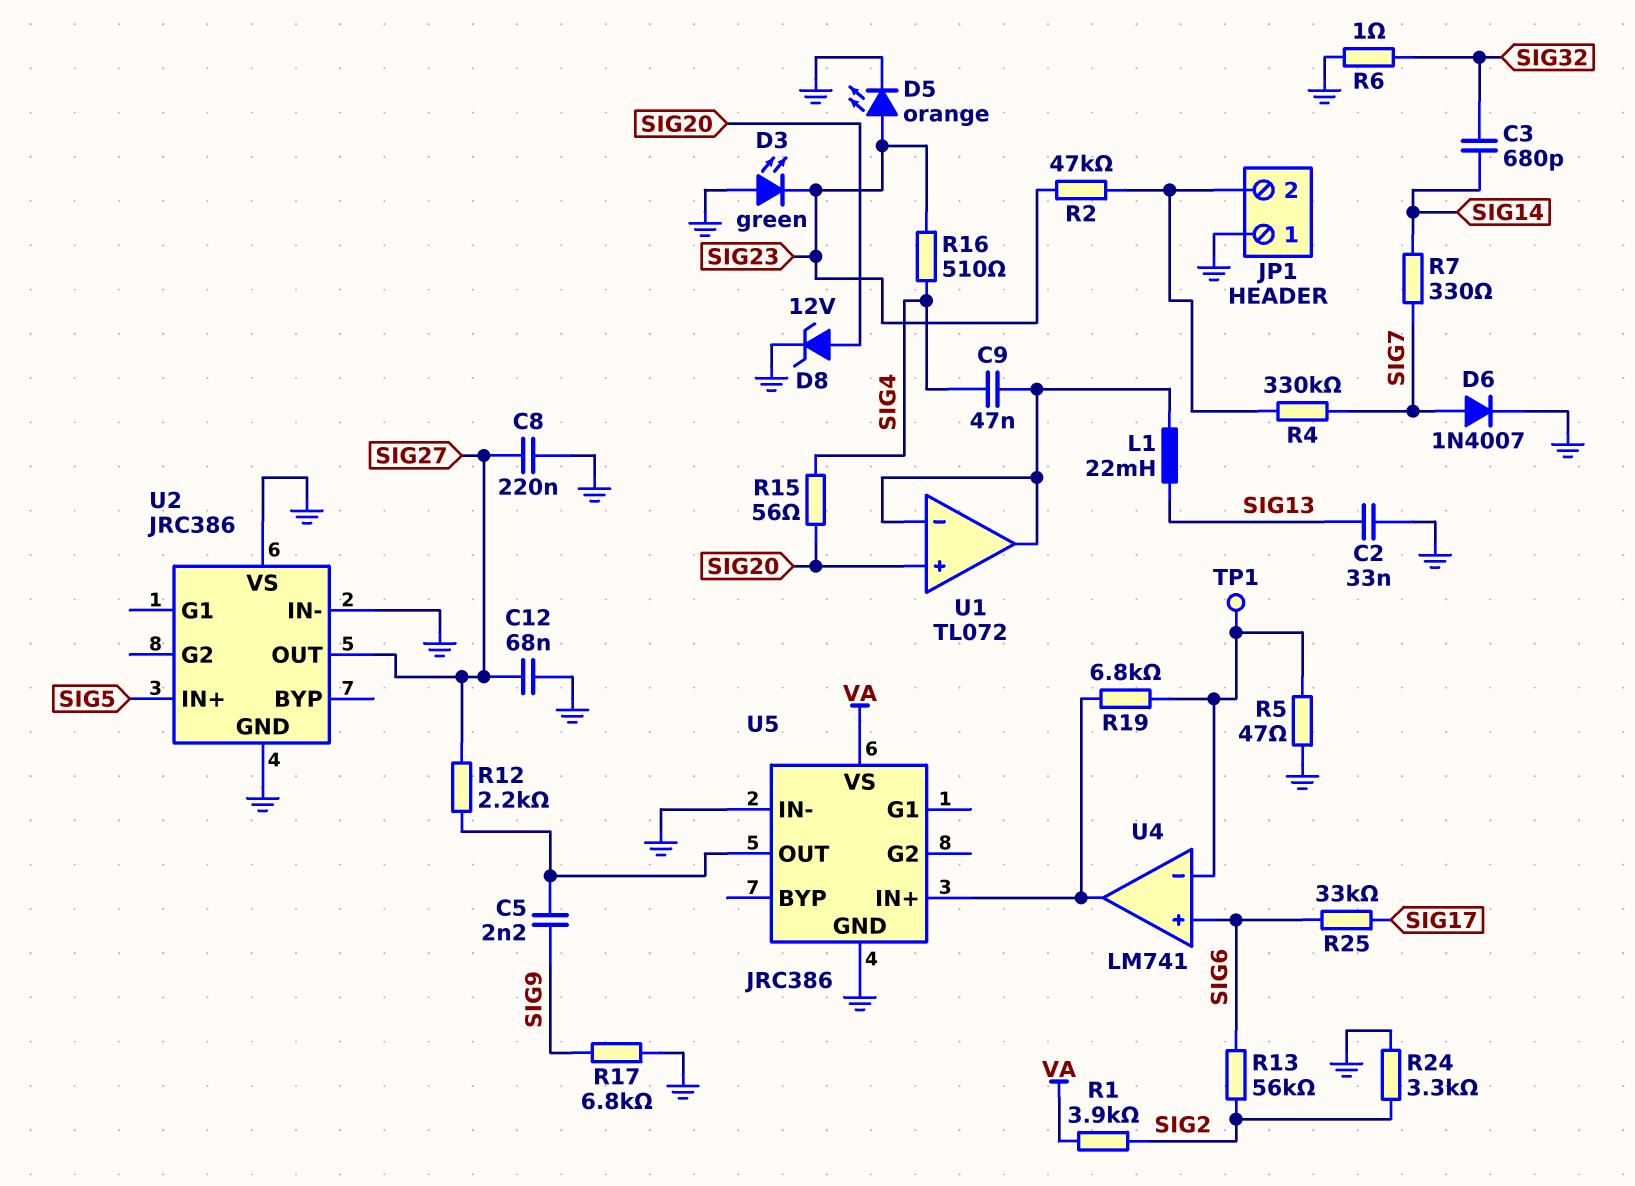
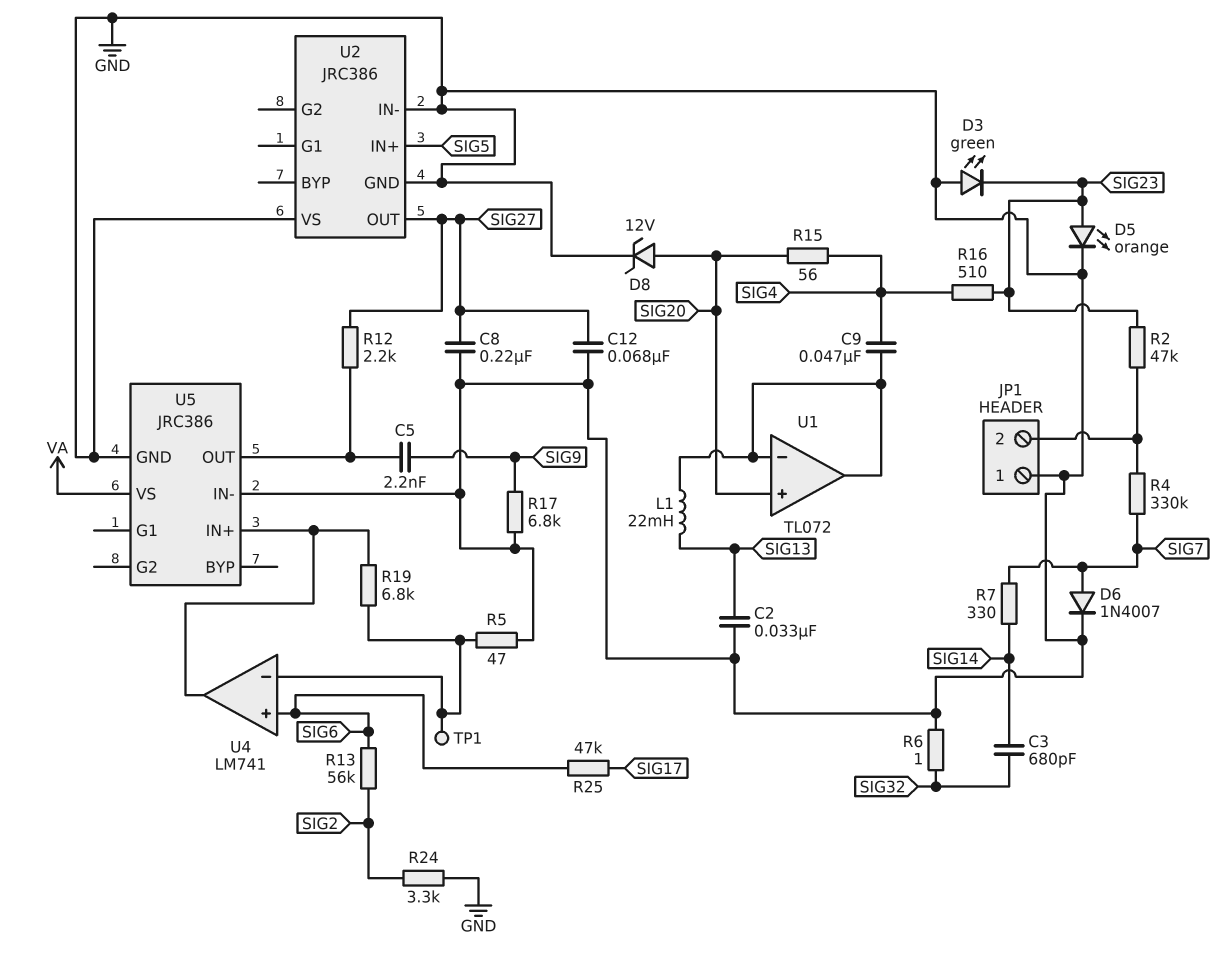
R1: 3.9k (SIG2, VA) -> none
R25: 33k (SIG6, SIG17) -> 47k (SIG6, SIG17)

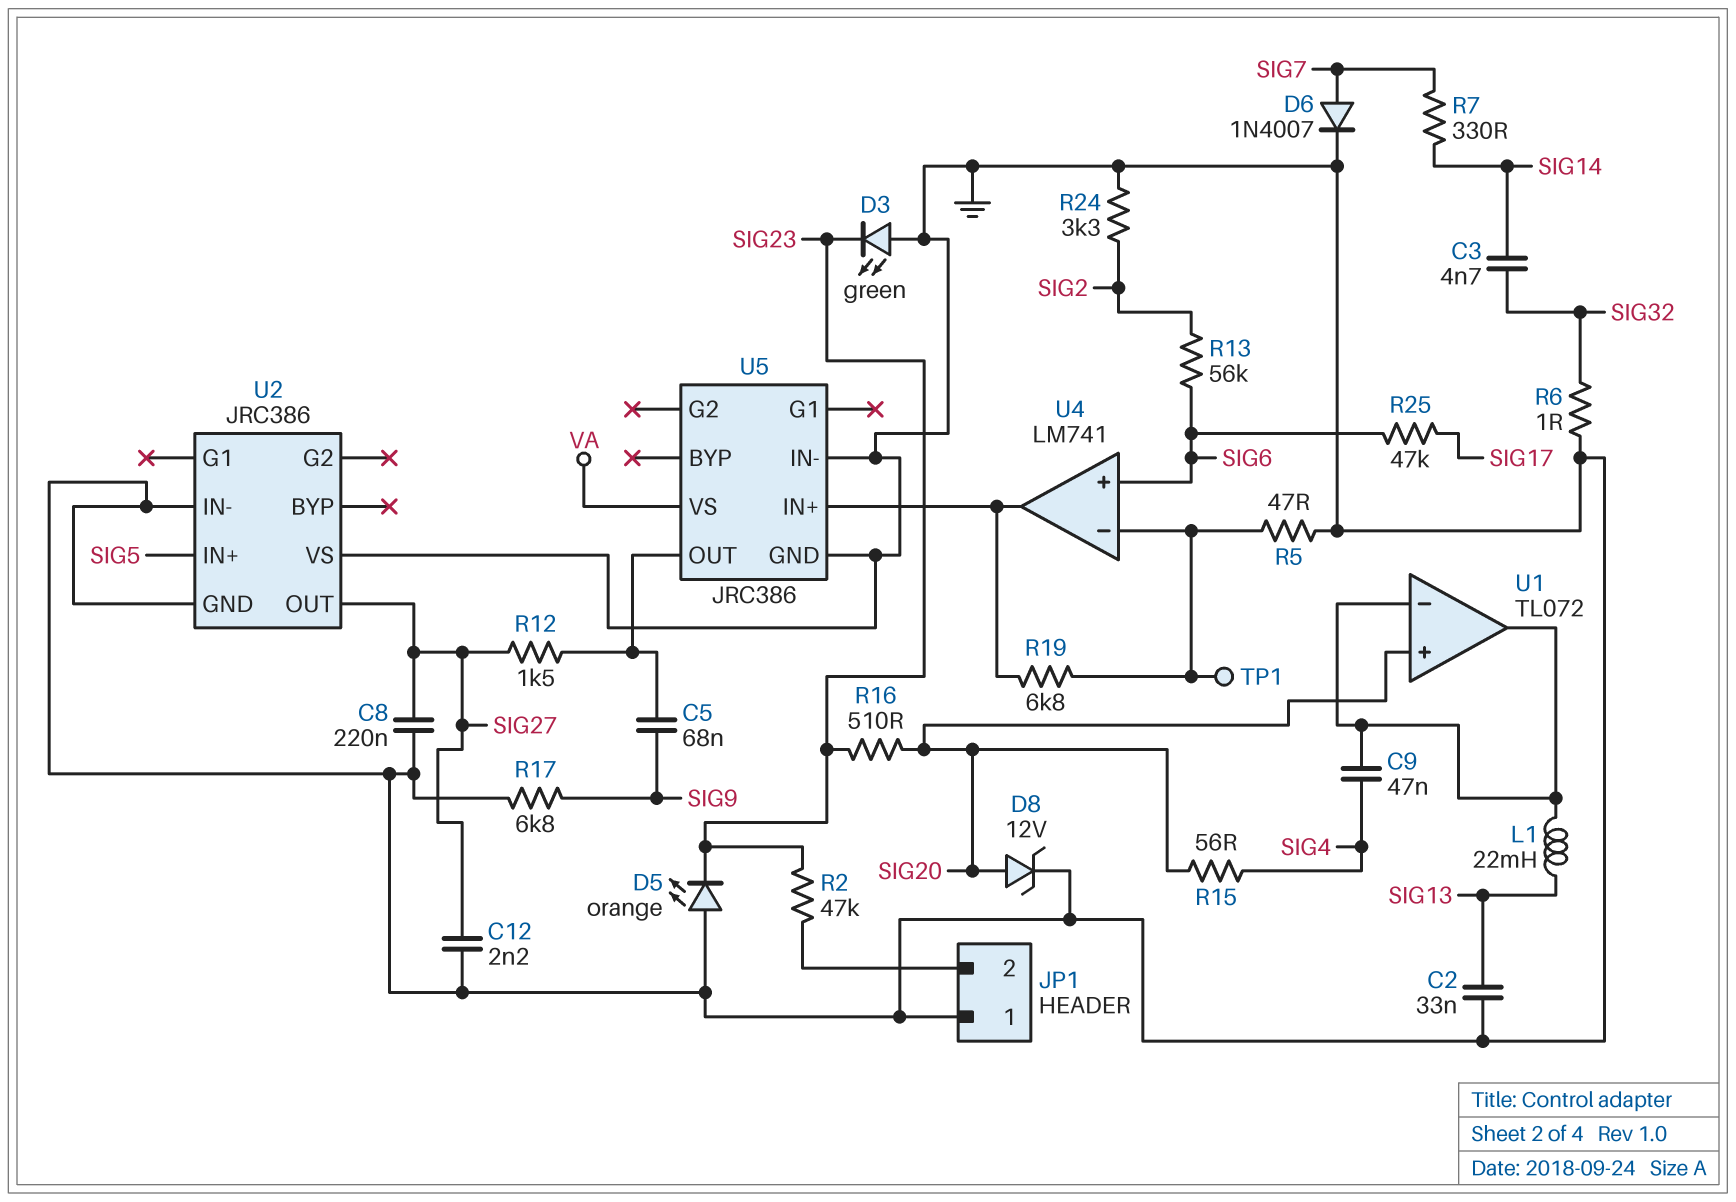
C3: 680pF (SIG14, SIG32) -> 4.7nF (SIG14, SIG32)
C5: 2.2nF (SIG9, U5/OUT) -> 68nF (SIG9, U5/OUT)
C12: 68nF (GND, SIG27) -> 2.2nF (GND, SIG27)
D5: LED orange (A SIG23, K GND) -> LED orange (A GND, K SIG23)
R4: 330k (JP1/2, SIG7) -> none
R12: 2.2k (SIG27, U5/OUT) -> 1.5k (SIG27, U5/OUT)
R16: 510 (SIG4, SIG23) -> 510 (SIG20, SIG23)

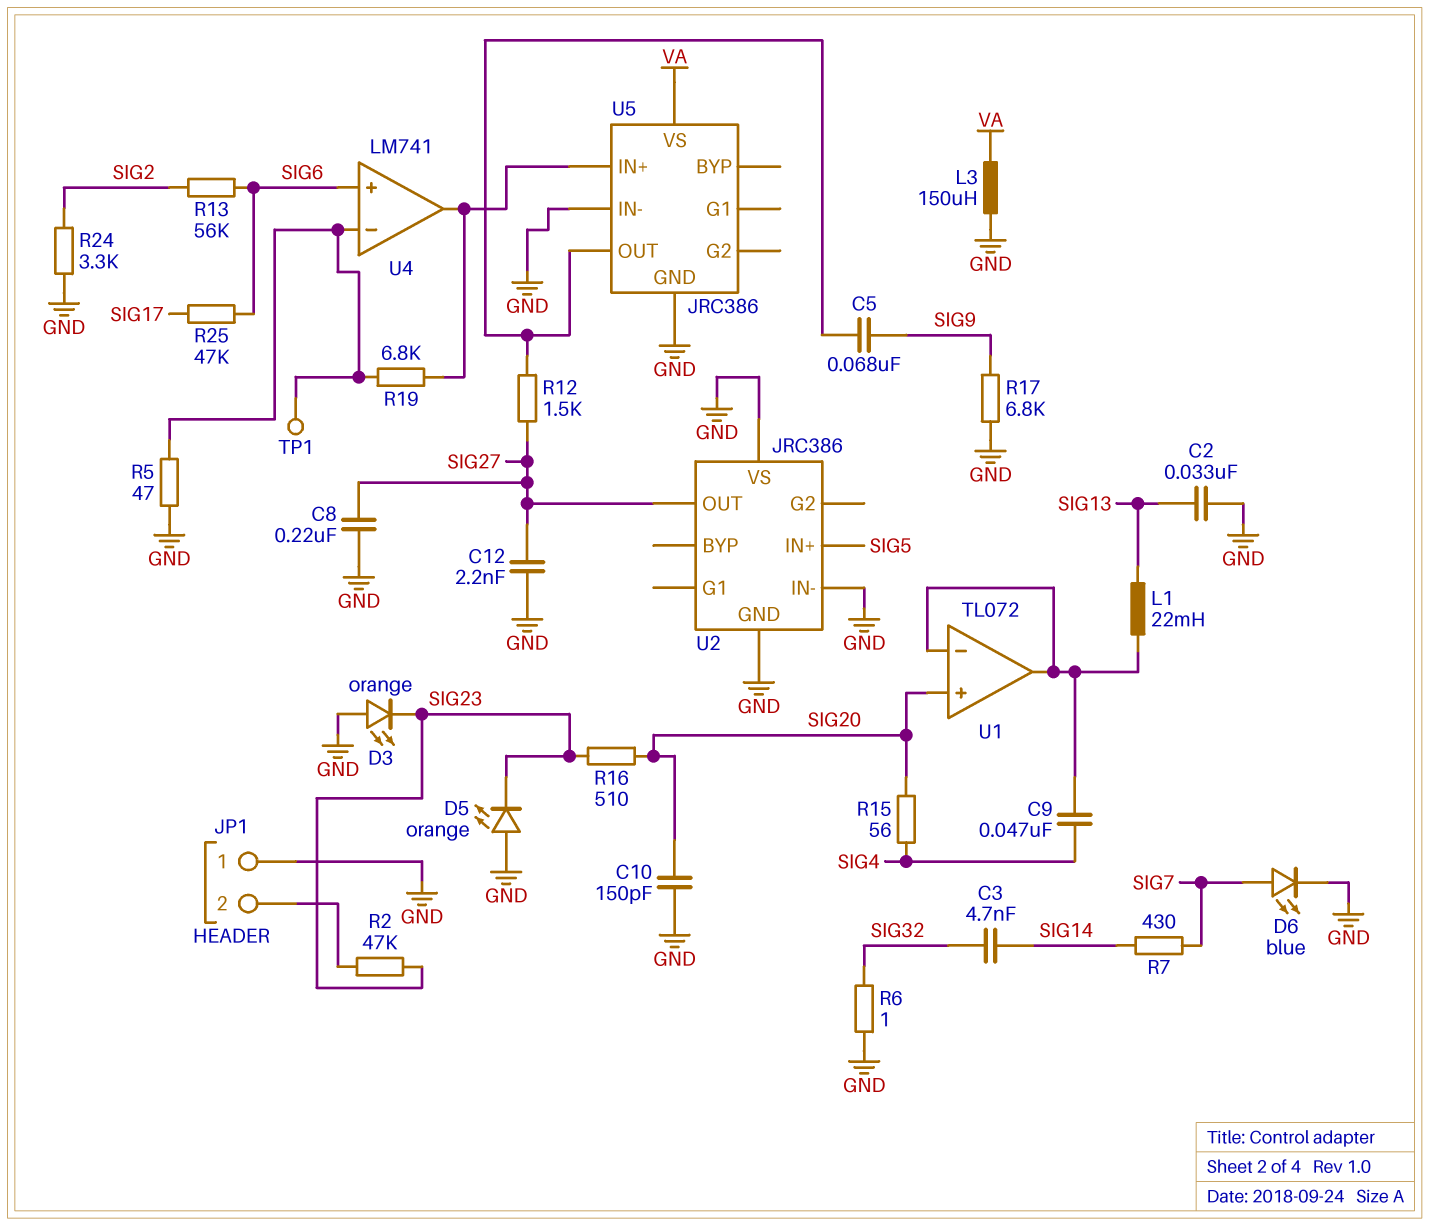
C10: none -> 150pF (GND, SIG20)
D3: LED green (A GND, K SIG23) -> LED orange (A GND, K SIG23)
D6: diode 1N4007 (A SIG7, K GND) -> LED blue (A SIG7, K GND)
D8: zener 12V (A SIG20, K GND) -> none
L3: none -> 150uH (GND, VA)
R7: 330 (SIG7, SIG14) -> 430 (SIG7, SIG14)

